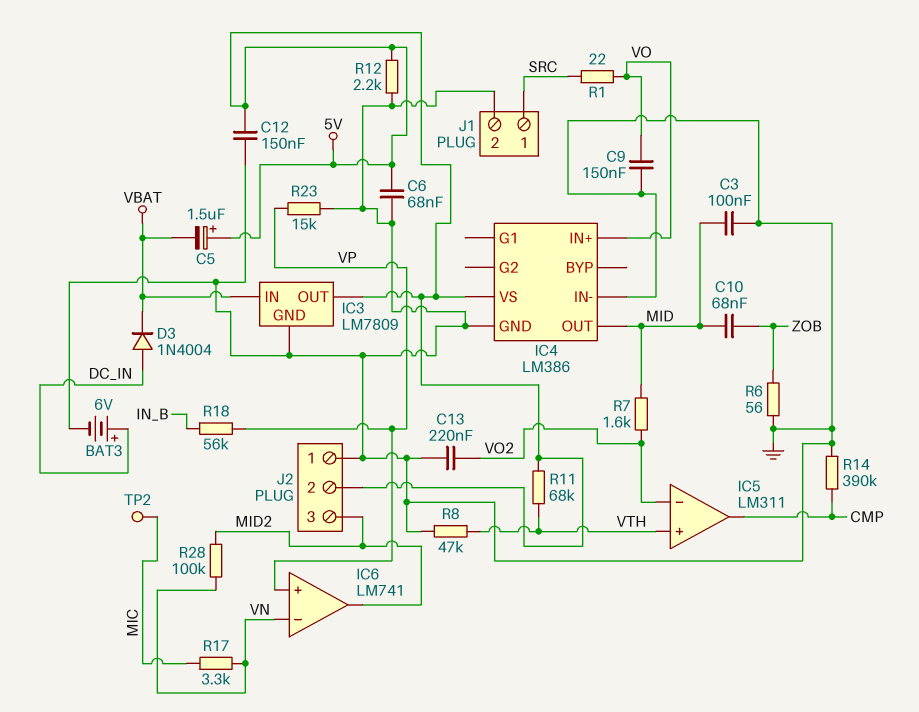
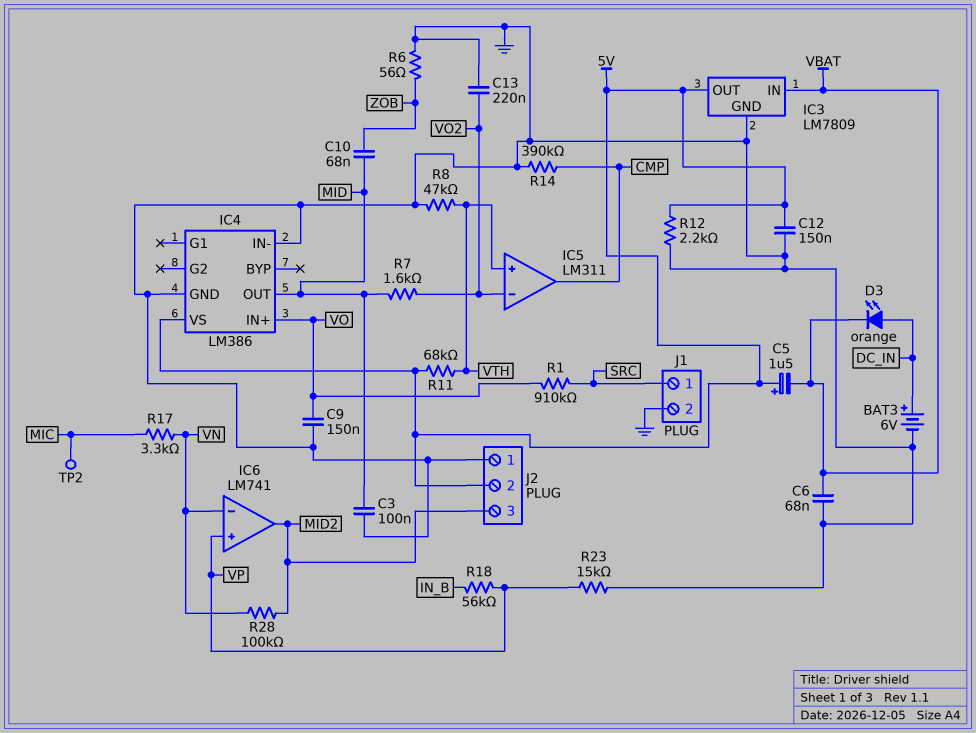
C6: 68nF (5V, GND) -> 68nF (GND, VBAT)
D3: diode 1N4004 (A DC_IN, K VBAT) -> LED orange (A DC_IN, K VBAT)
R1: 22 (SRC, VO) -> 910k (SRC, VO)

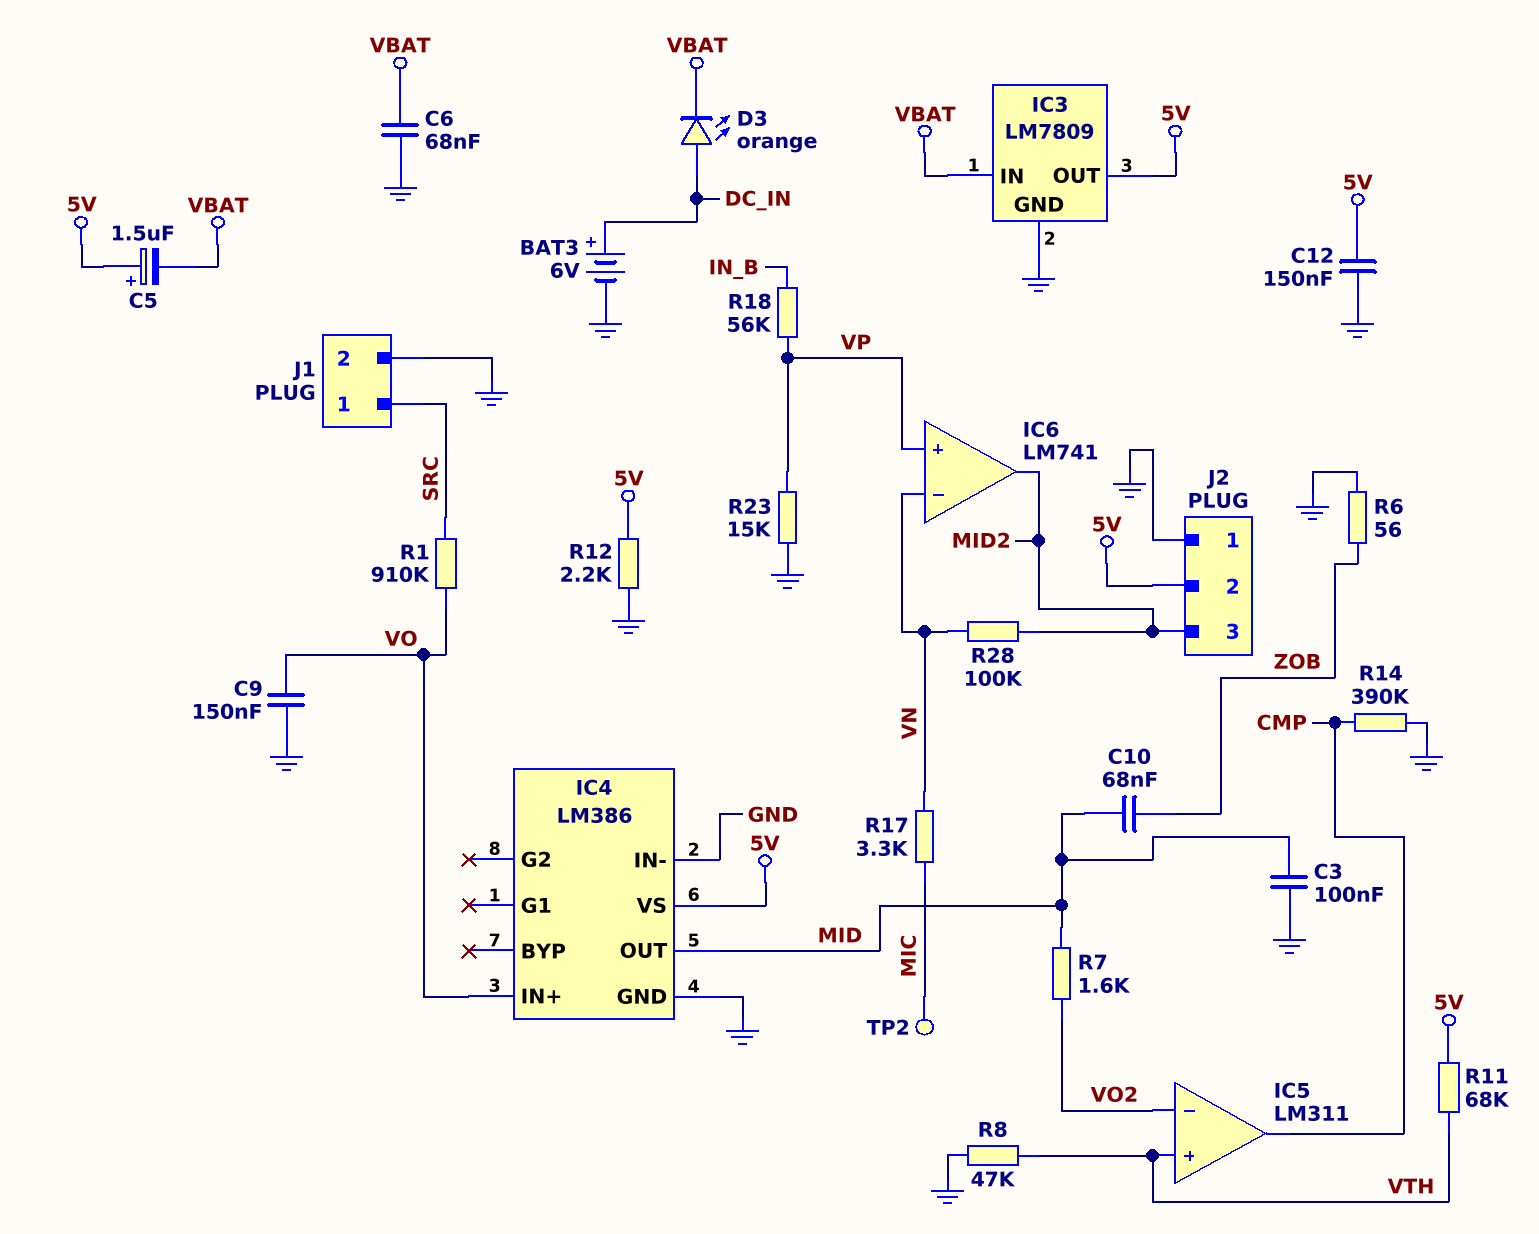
C13: 220nF (GND, VO2) -> none

